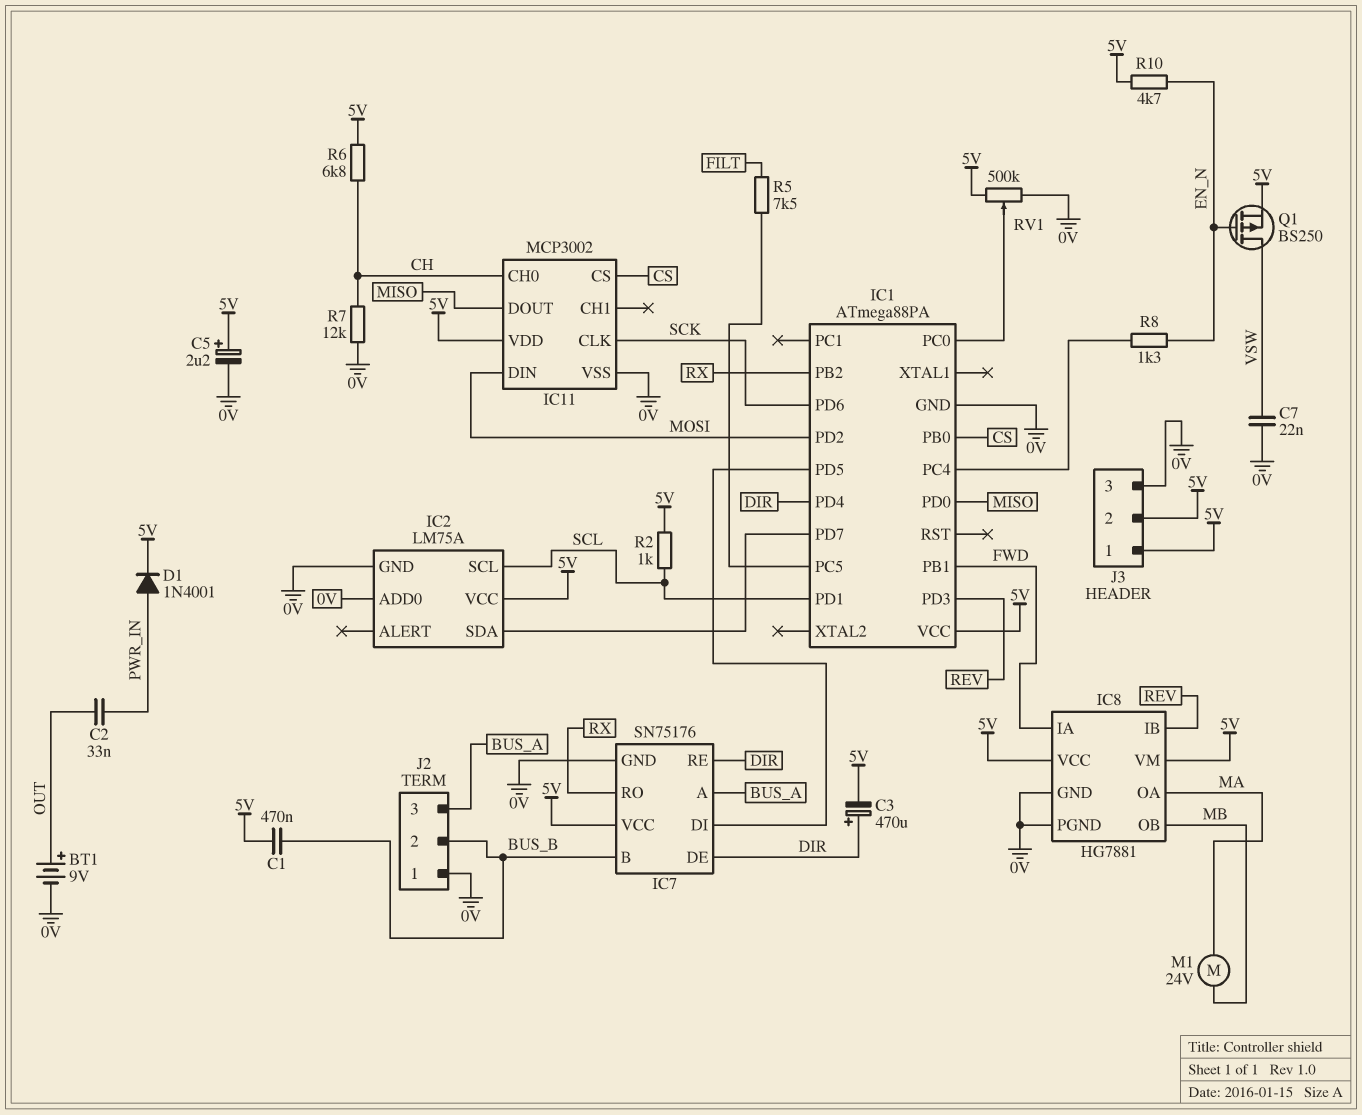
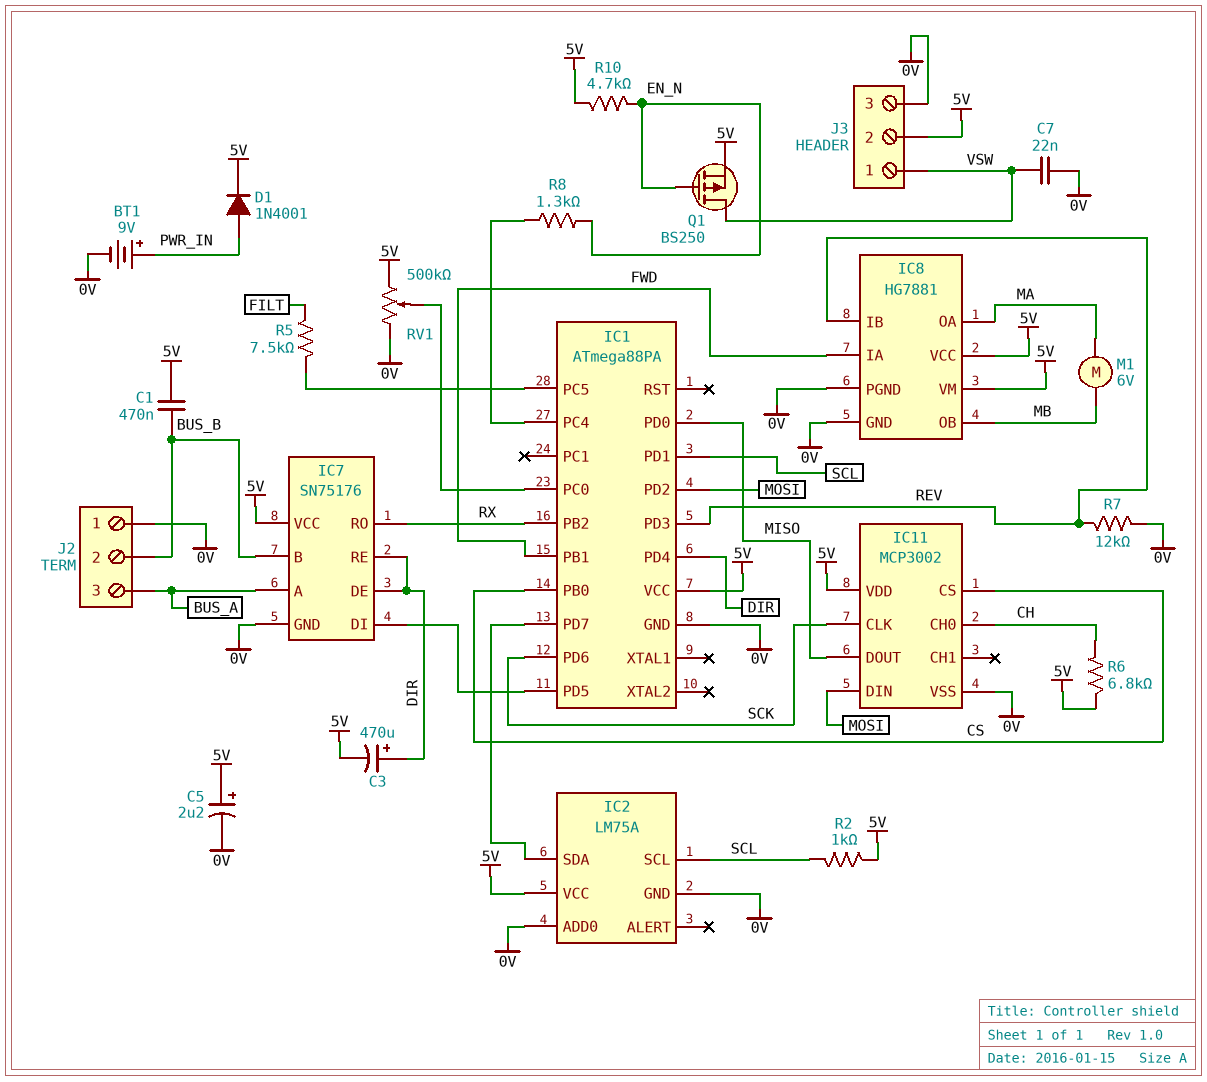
BT1: 9V (plus OUT, minus 0V) -> 9V (plus PWR_IN, minus 0V)
C2: 33nF (OUT, PWR_IN) -> none
J3 pin 1: 5V -> VSW
M1: motor 24V (MA, MB) -> motor 6V (MA, MB)
R7: 12k (0V, CH) -> 12k (0V, REV)

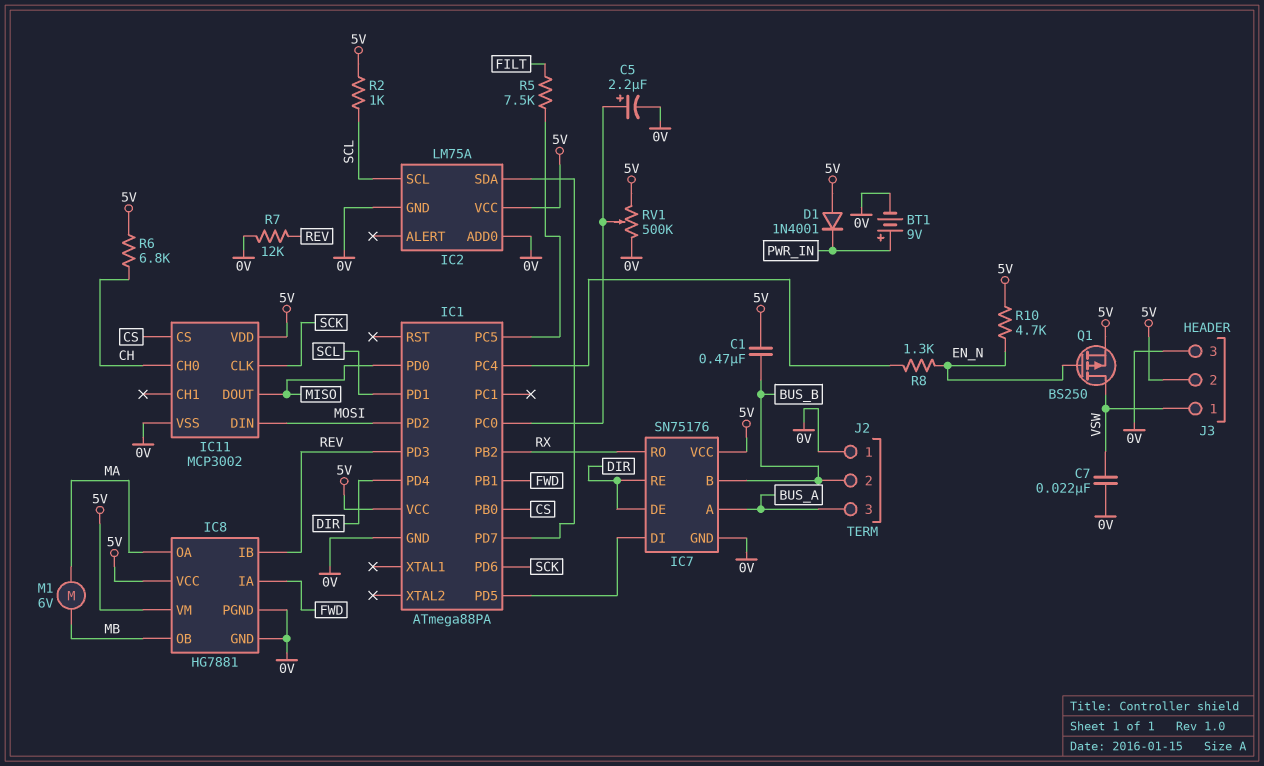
C3: 470uF (plus DIR, minus 5V) -> none
C5: 2.2uF (plus 5V, minus 0V) -> 2.2uF (plus IC1/PC0, minus 0V)
D1: diode 1N4001 (A PWR_IN, K 5V) -> diode 1N4001 (A 5V, K PWR_IN)

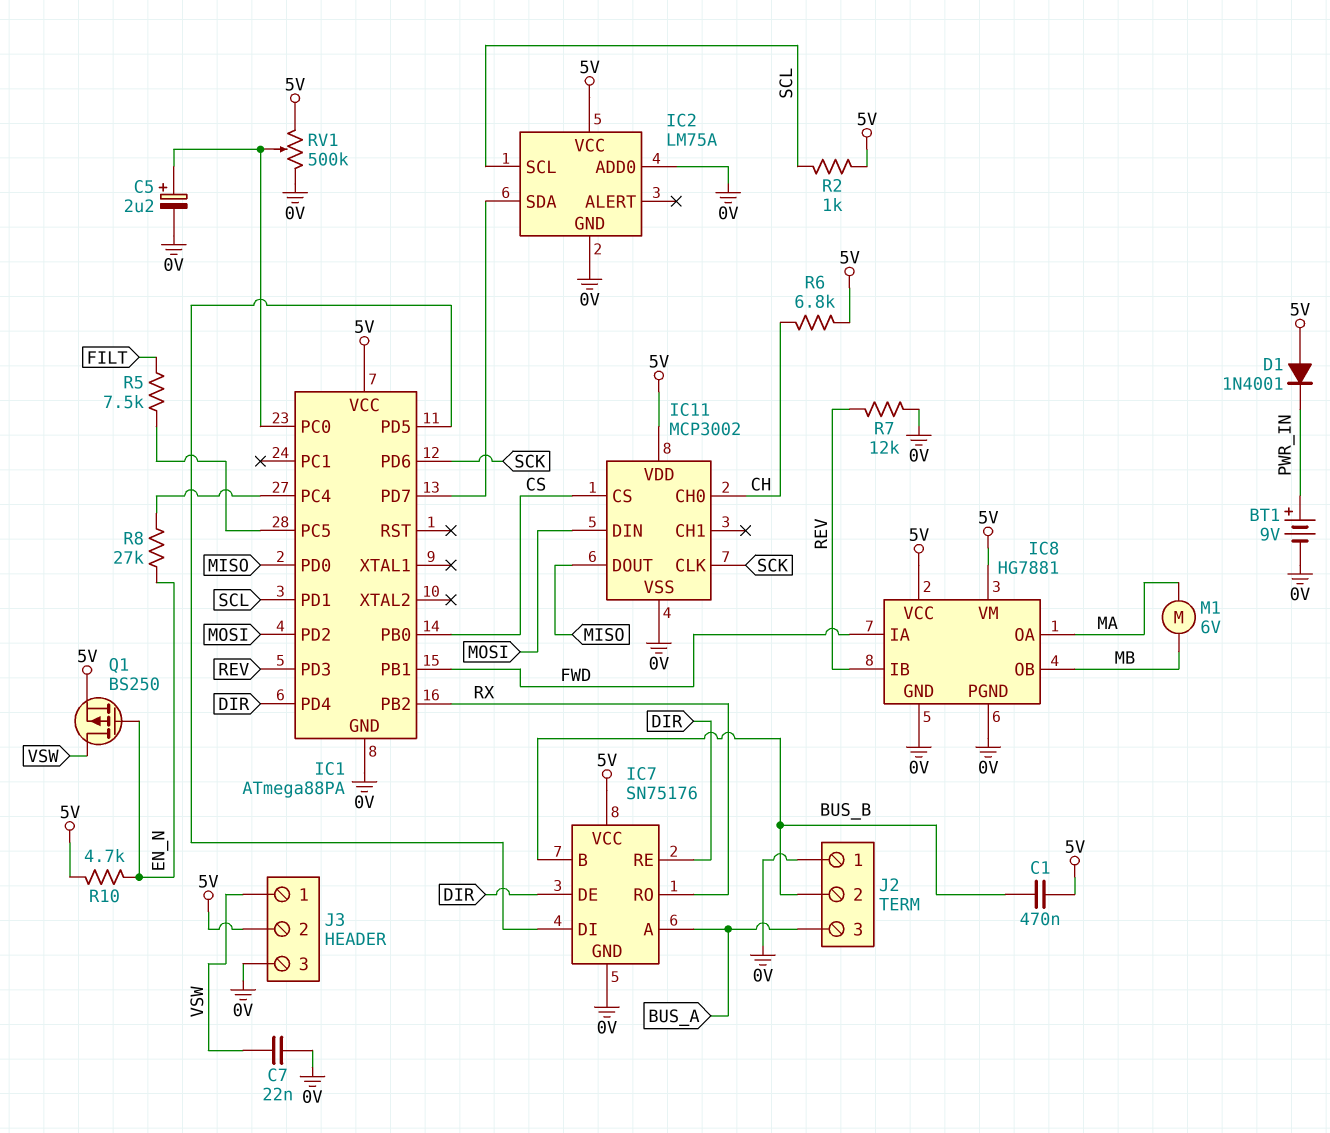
R8: 1.3k (EN_N, IC1/PC4) -> 27k (EN_N, IC1/PC4)

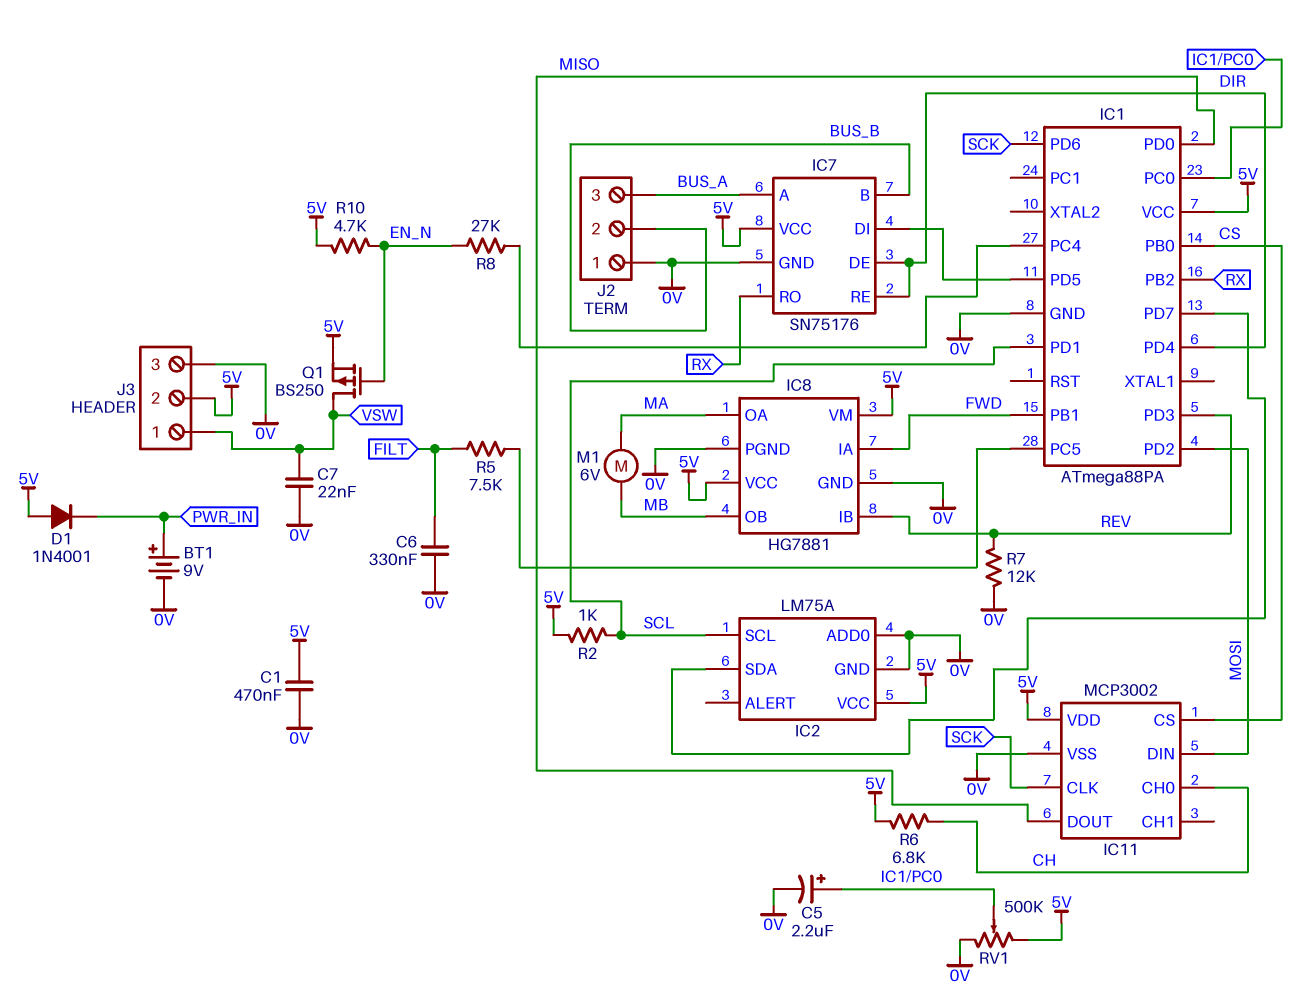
C1: 470nF (5V, BUS_B) -> 470nF (0V, 5V)
C6: none -> 330nF (0V, FILT)

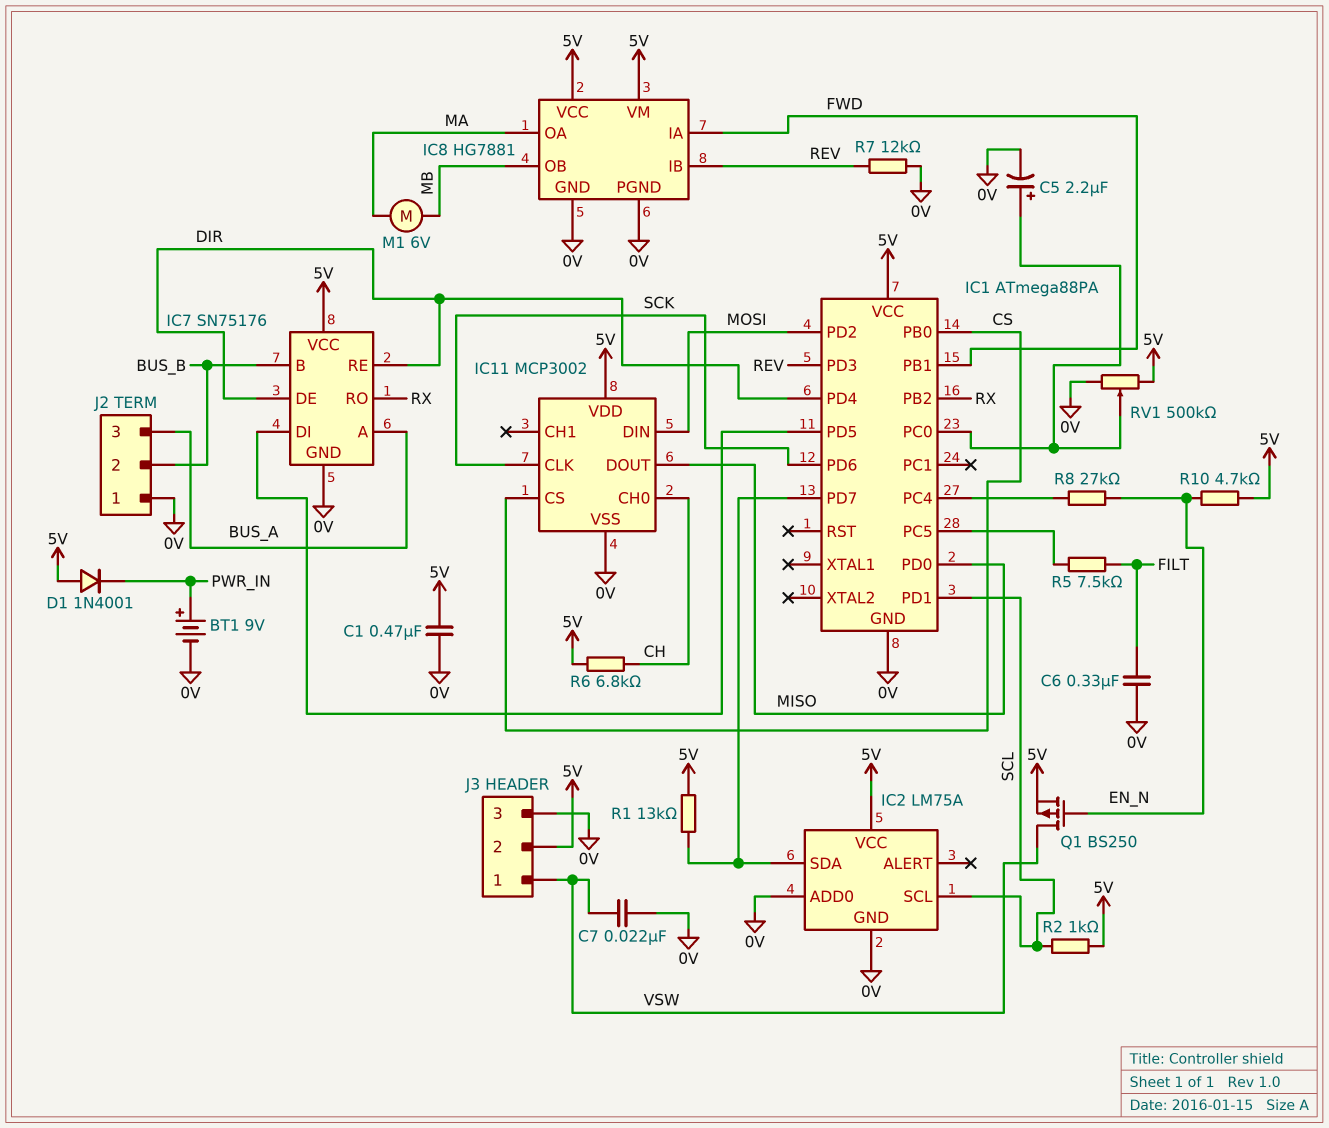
R1: none -> 13k (5V, IC1/PD7)

